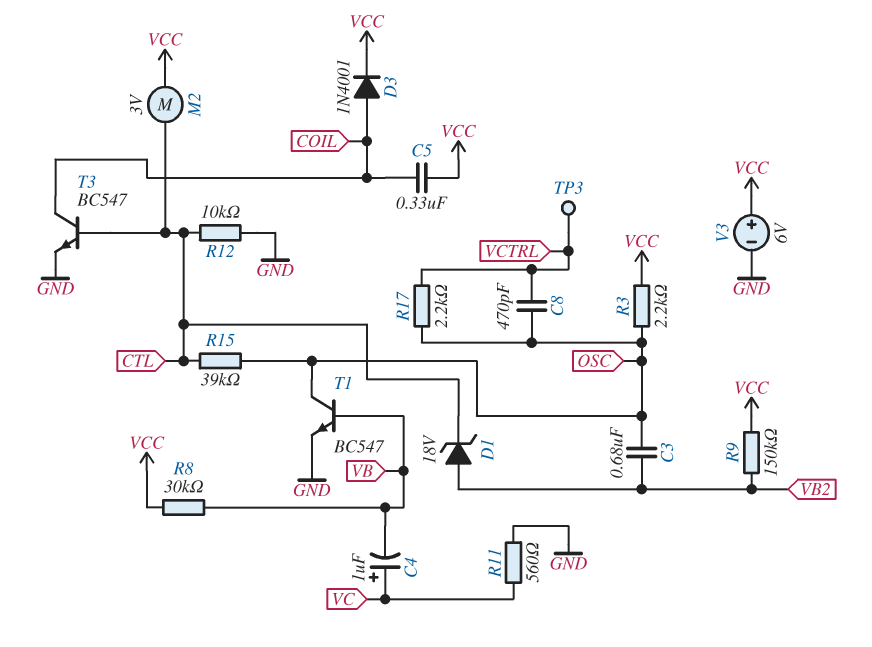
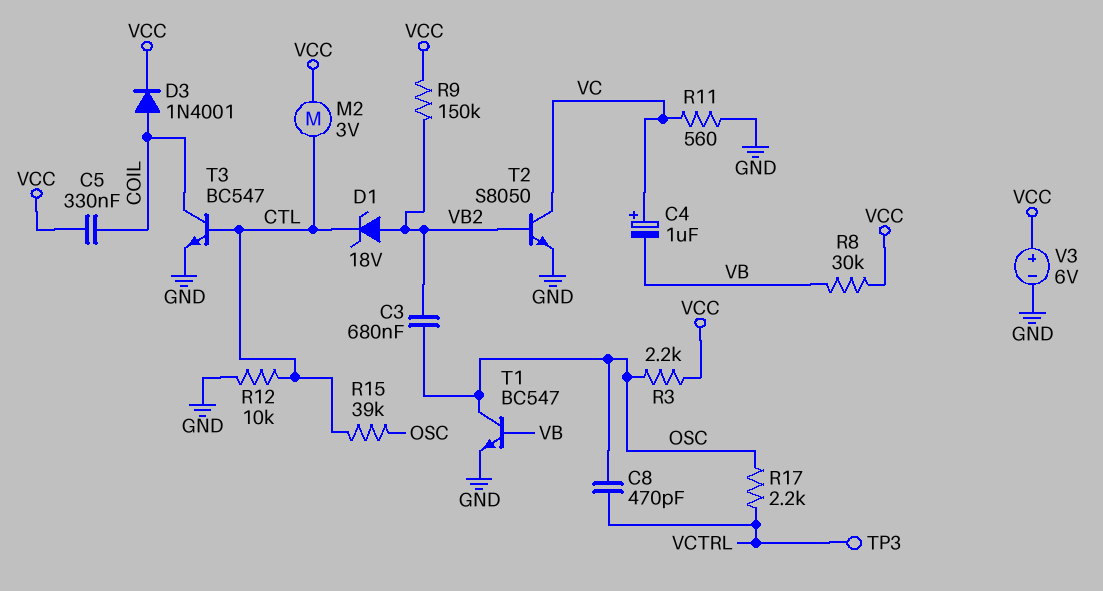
T2: none -> NPN S8050 (B VB2, C VC, E GND)

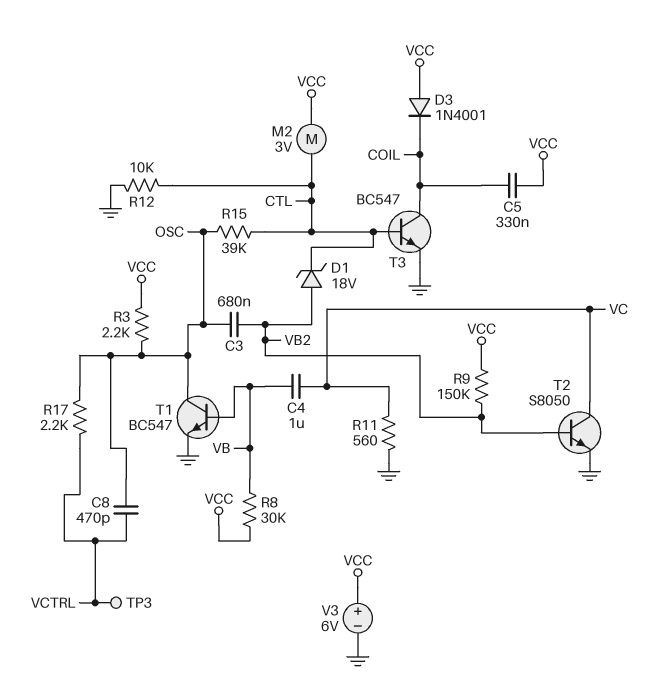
C4: 1uF (plus VC, minus VB) -> 1uF (VB, VC)
D3: diode 1N4001 (A COIL, K VCC) -> diode 1N4001 (A VCC, K COIL)

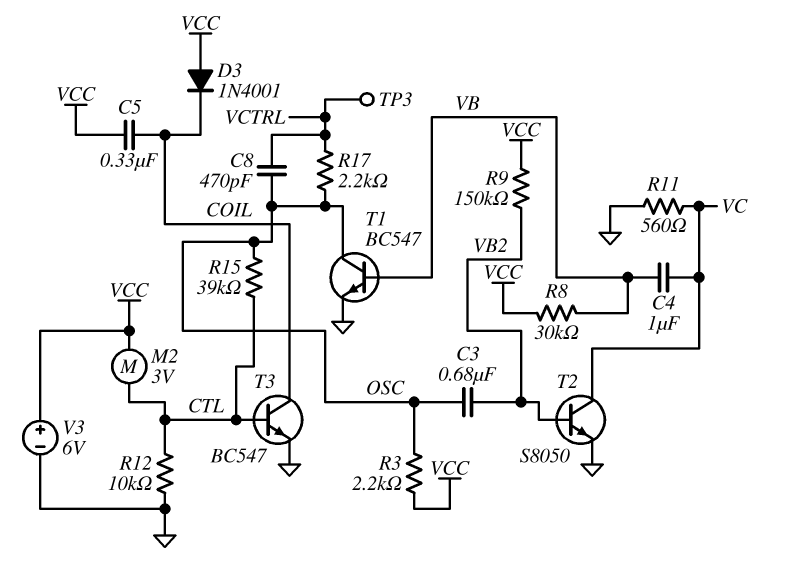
D1: zener 18V (A VB2, K CTL) -> none

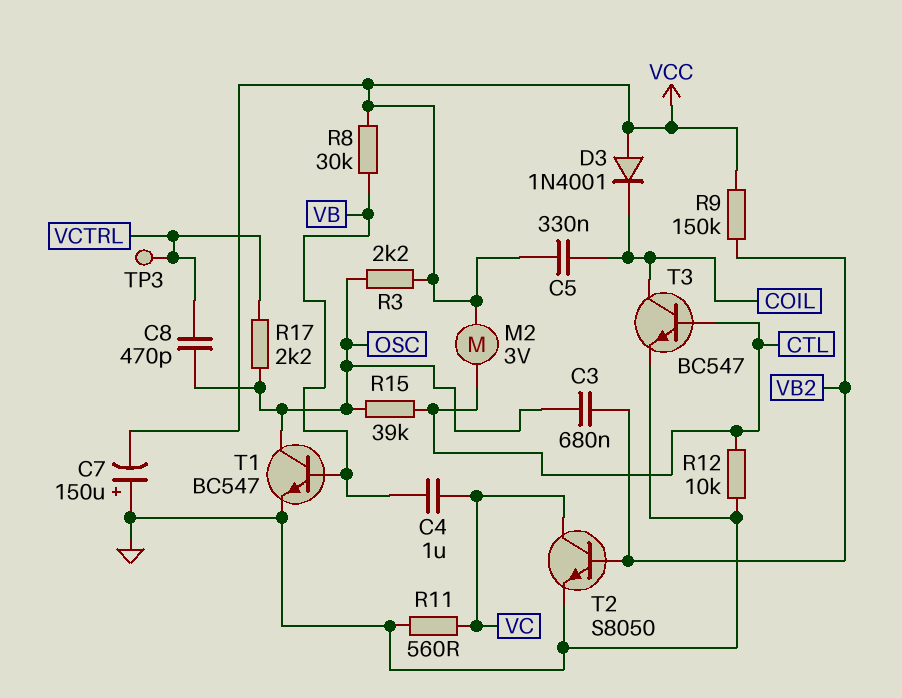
C7: none -> 150uF (plus GND, minus VCC)
V3: 6V (plus VCC, minus GND) -> none

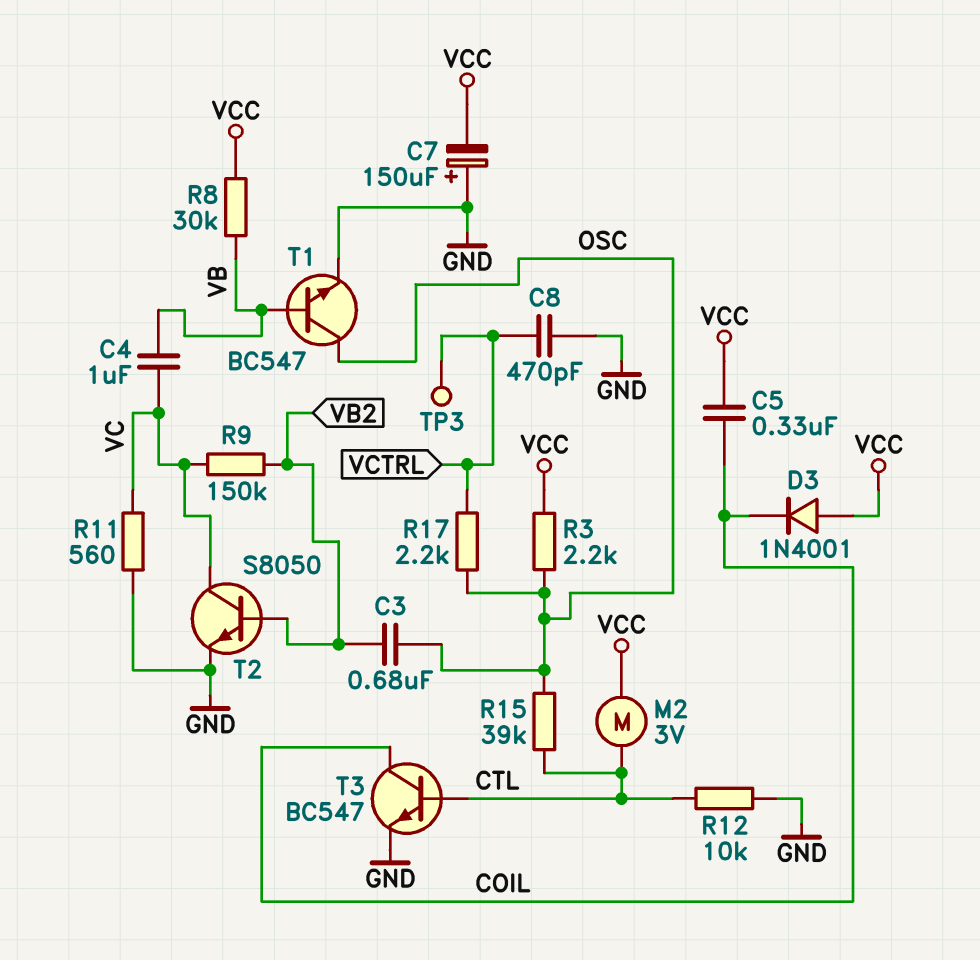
C8: 470pF (OSC, VCTRL) -> 470pF (GND, VCTRL)
R9: 150k (VB2, VCC) -> 150k (VB2, VC)

